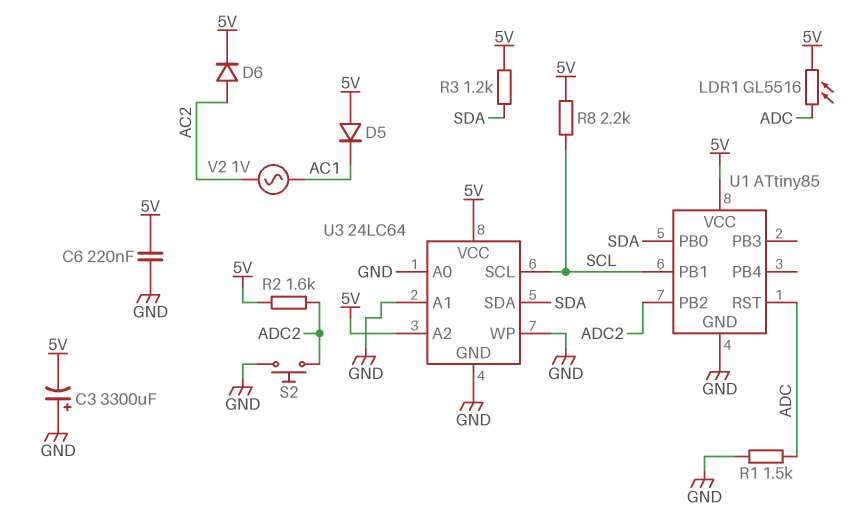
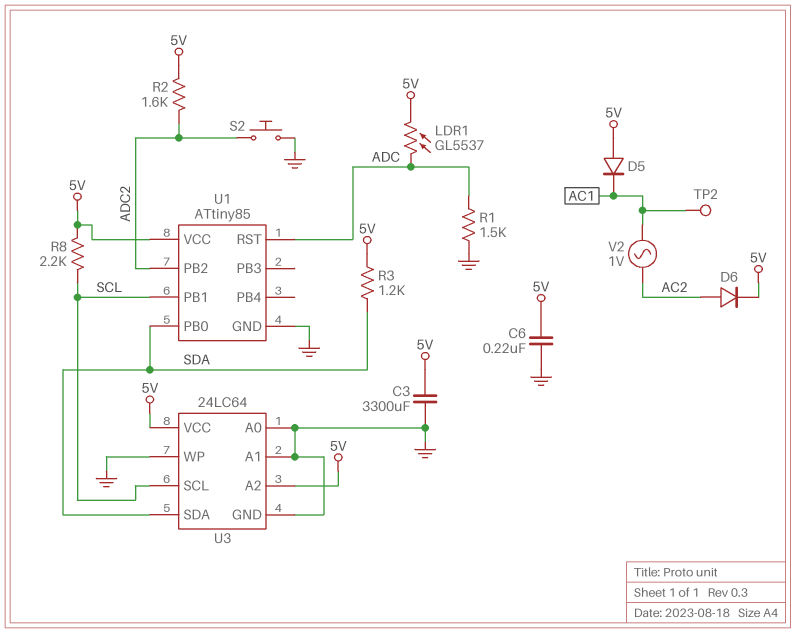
C3: 3300uF (plus GND, minus 5V) -> 3300uF (5V, GND)
LDR1: GL5516 (5V, ADC) -> GL5537 (5V, ADC)
TP2: none -> test point (AC1)

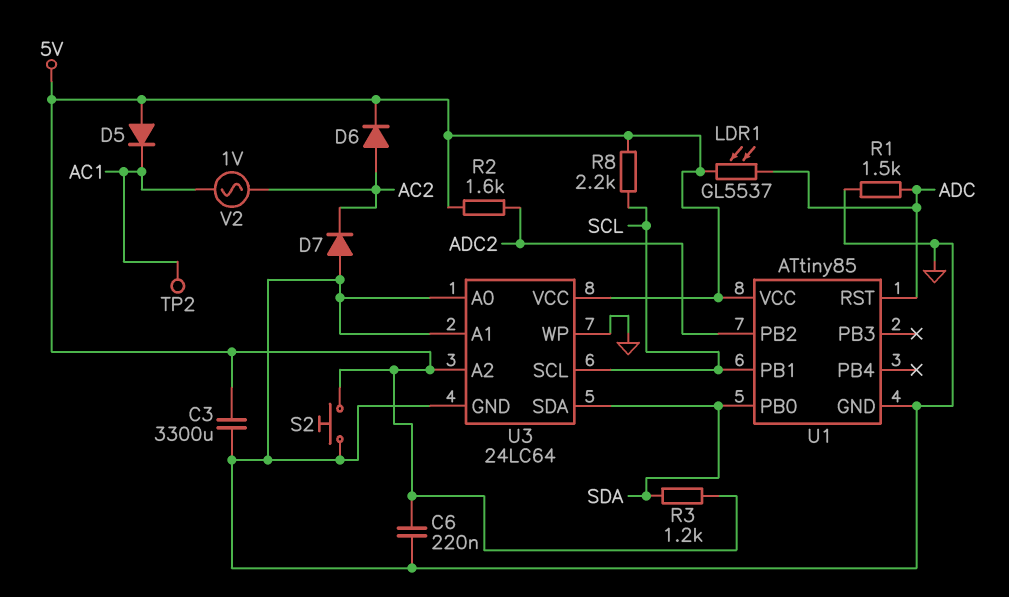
D7: none -> diode (A GND, K AC2)
S2: button (ADC2, GND) -> button (5V, GND)

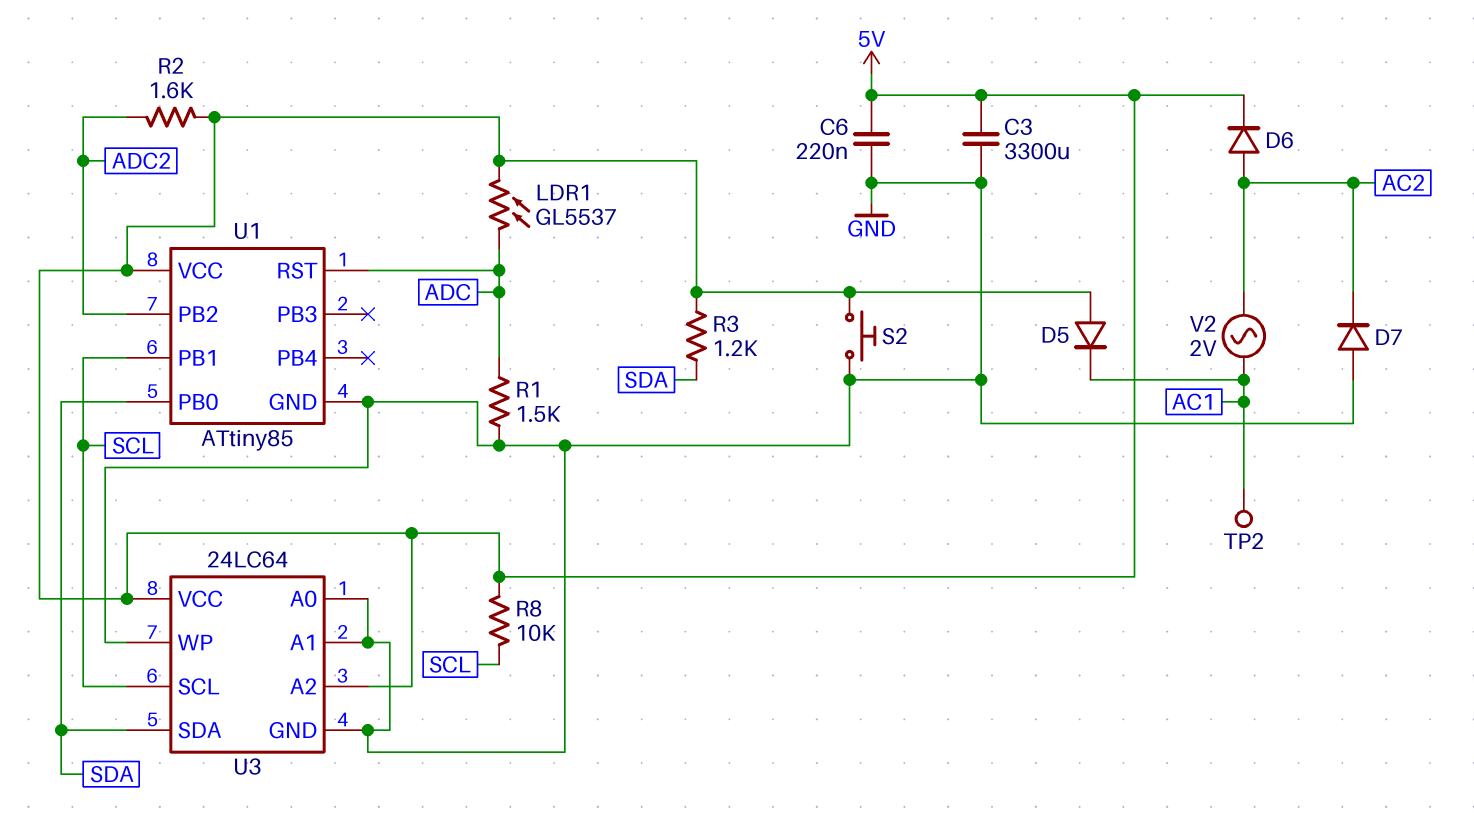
R8: 2.2k (5V, SCL) -> 10k (5V, SCL)
V2: AC 1V (AC1, AC2) -> AC 2V (AC1, AC2)

